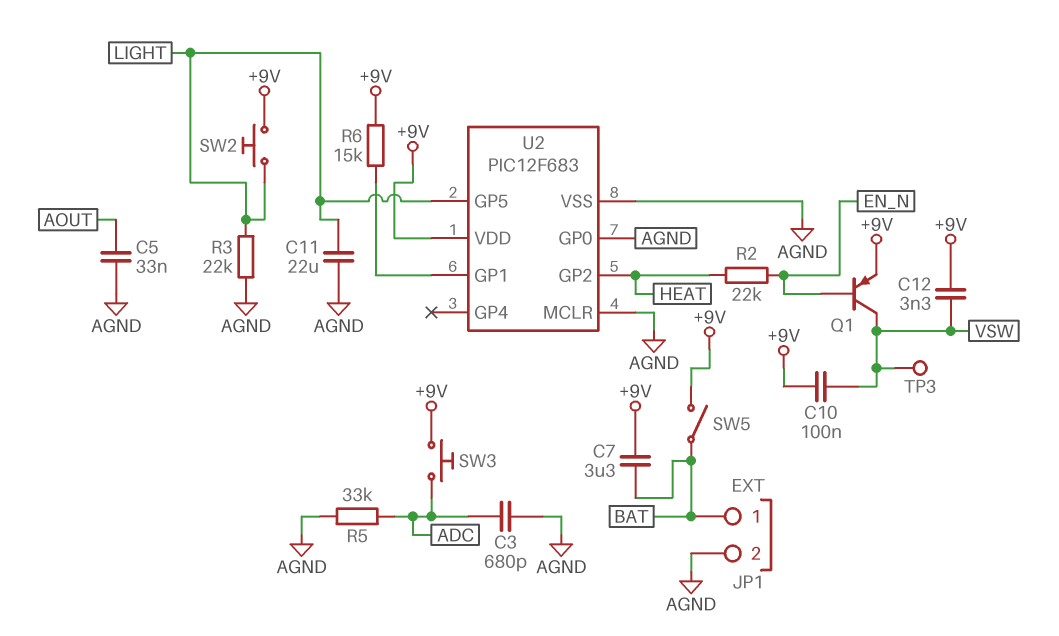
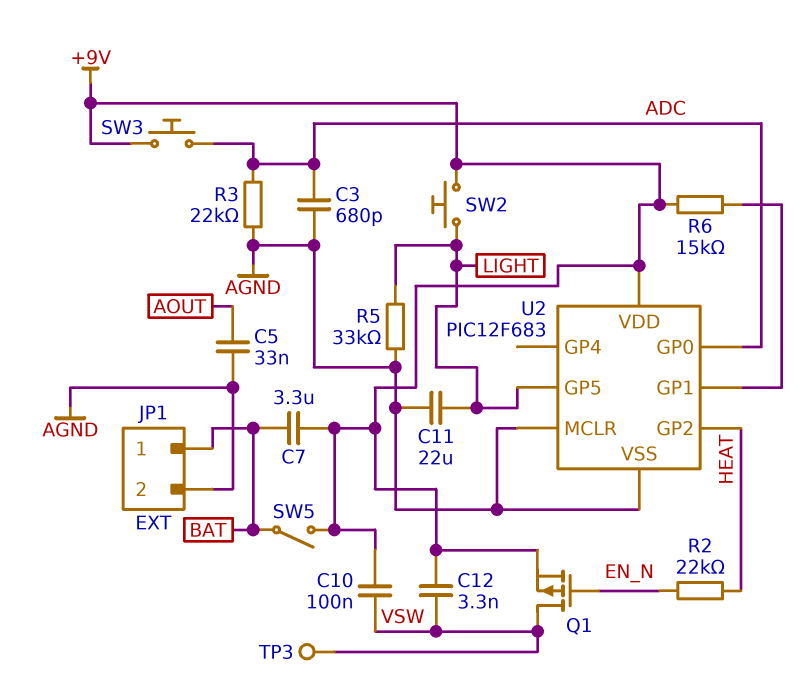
Q1: PNP (B EN_N, C VSW, E +9V) -> PMOS (G EN_N, D VSW, S +9V)
R3: 22k (AGND, LIGHT) -> 22k (ADC, AGND)
R5: 33k (ADC, AGND) -> 33k (AGND, LIGHT)
U2 pin GP0: AGND -> ADC

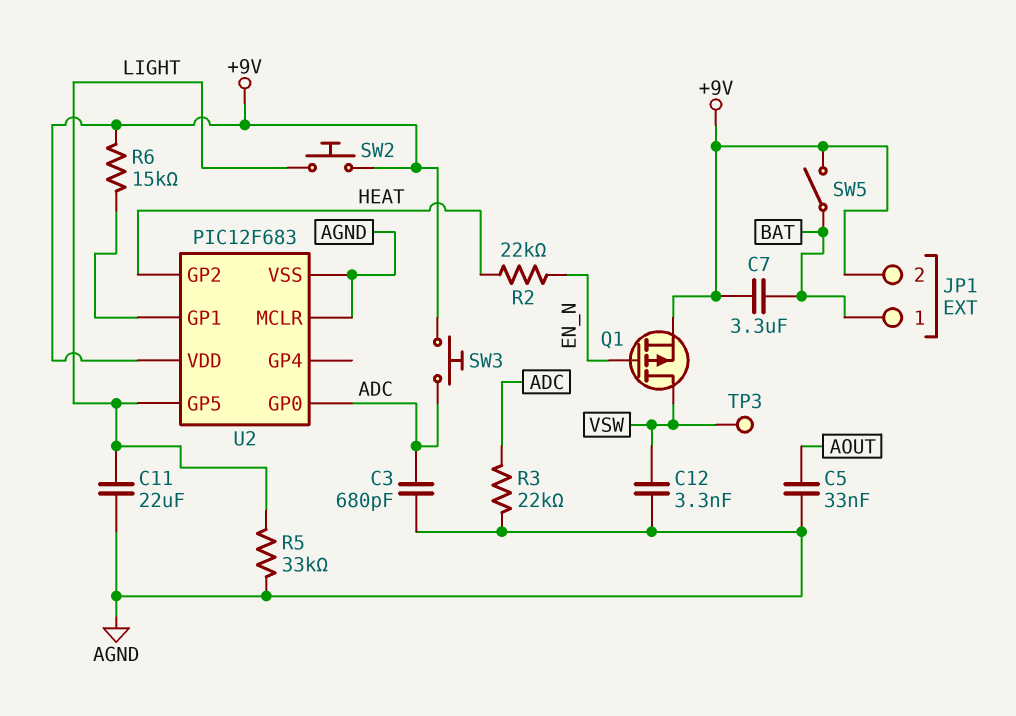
C10: 100nF (+9V, VSW) -> none
C12: 3.3nF (+9V, VSW) -> 3.3nF (AGND, VSW)
JP1 pin 2: AGND -> +9V

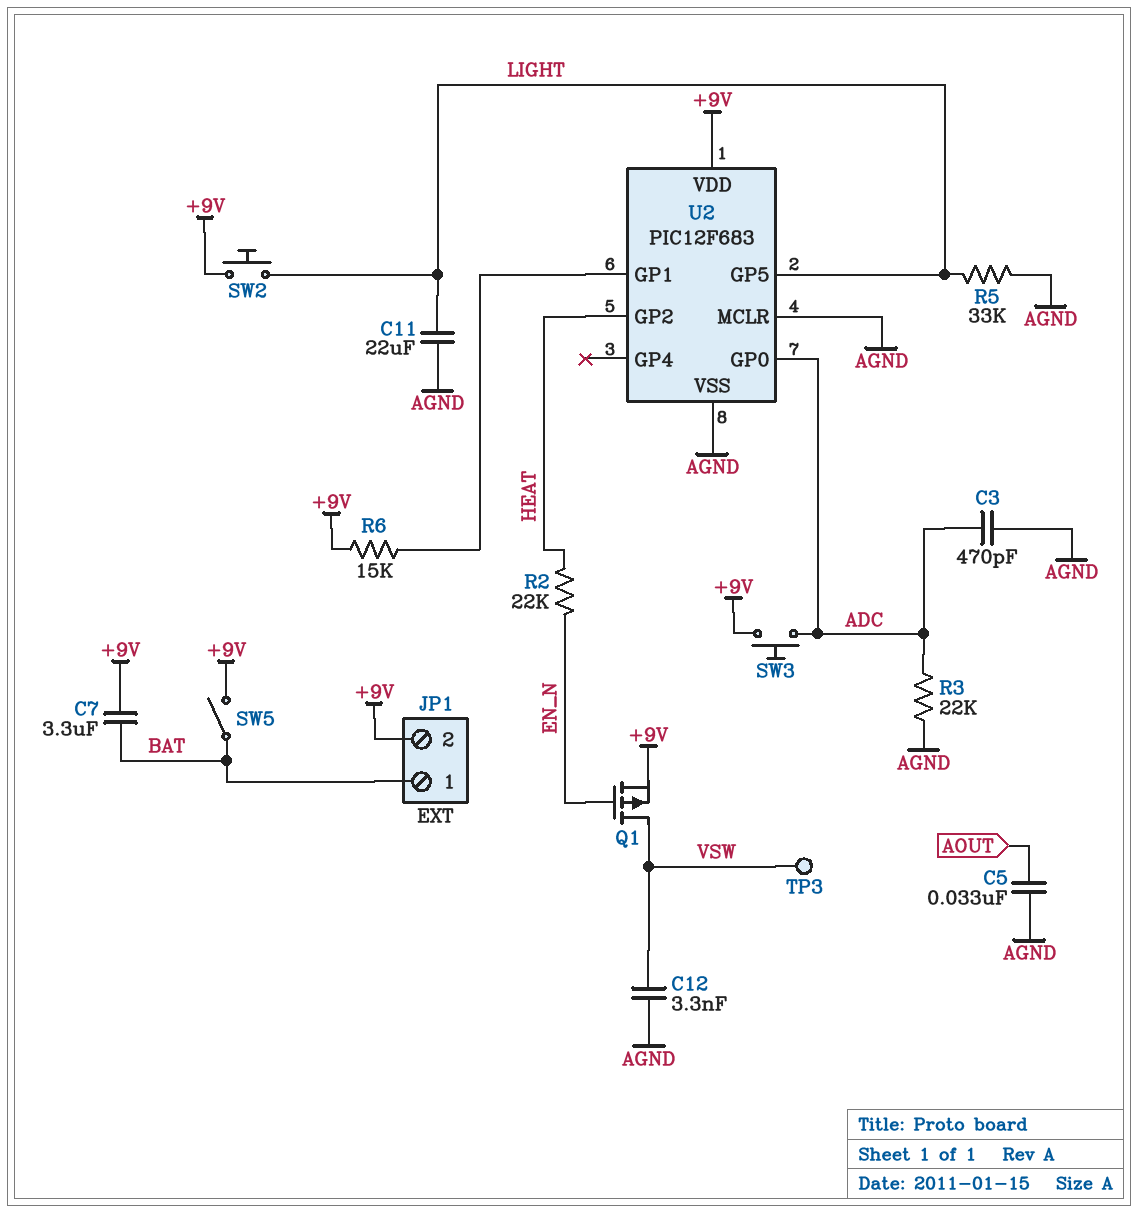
C3: 680pF (ADC, AGND) -> 470pF (ADC, AGND)

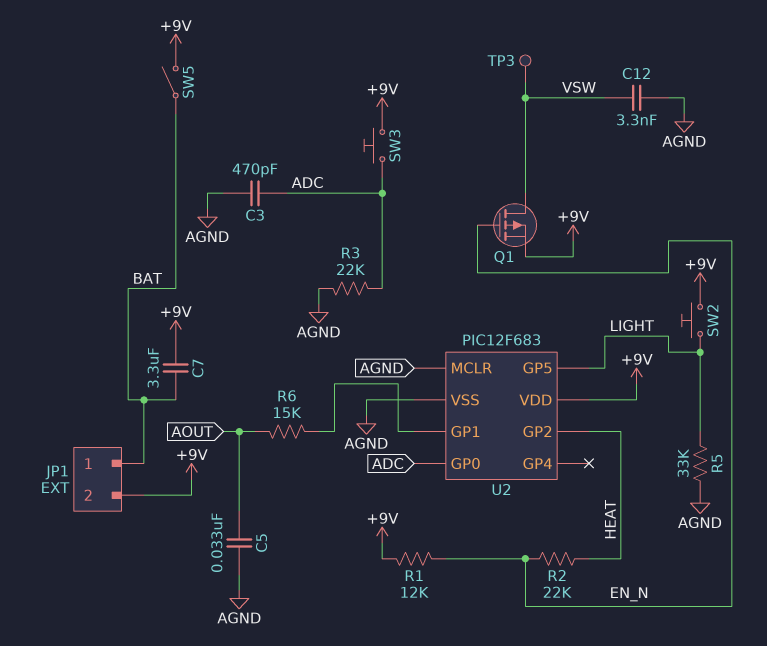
C11: 22uF (AGND, LIGHT) -> none
R1: none -> 12k (+9V, EN_N)
R6: 15k (+9V, U2/GP1) -> 15k (AOUT, U2/GP1)

